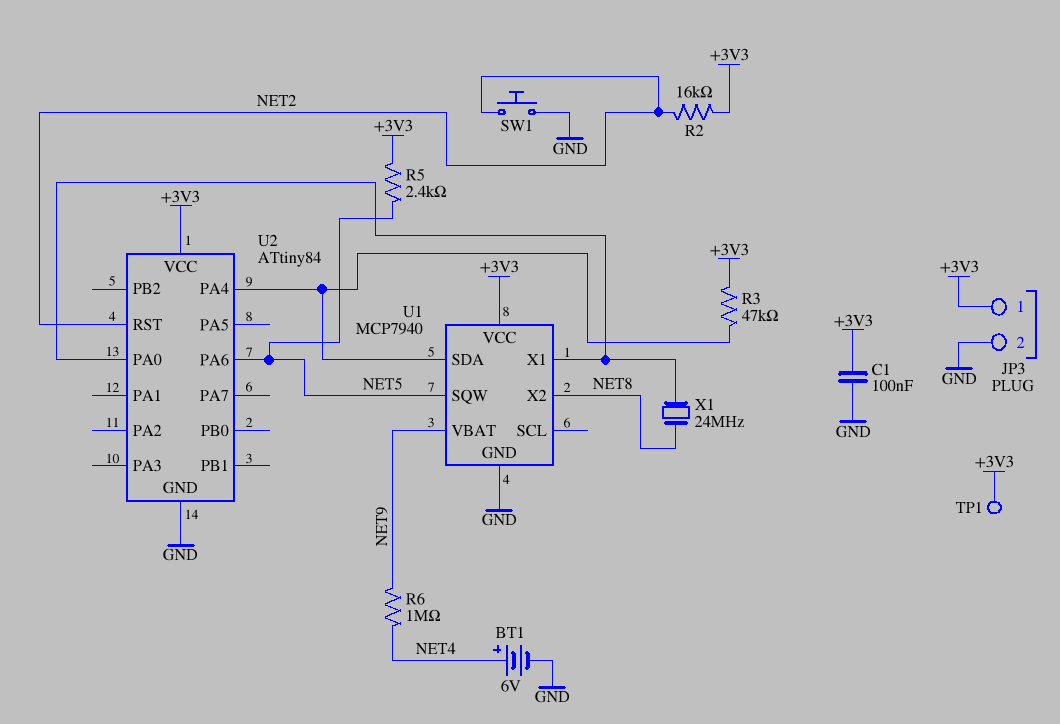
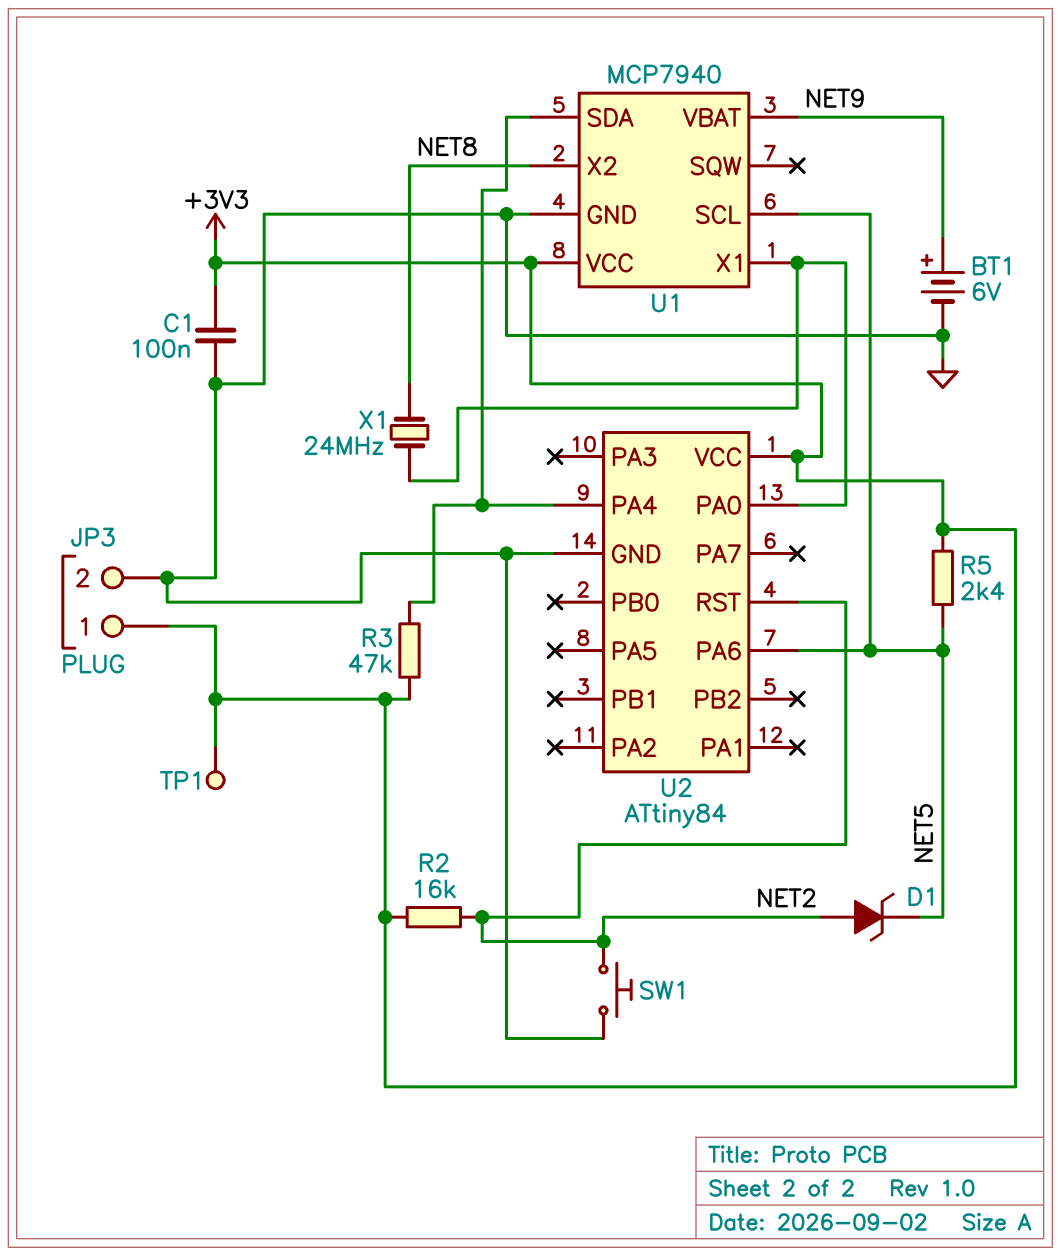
BT1: 6V (plus NET4, minus GND) -> 6V (plus NET9, minus GND)
D1: none -> zener (A NET2, K NET5)
R6: 1M (NET4, NET9) -> none
U1 pin SCL: none -> NET5
U1 pin SQW: NET5 -> none

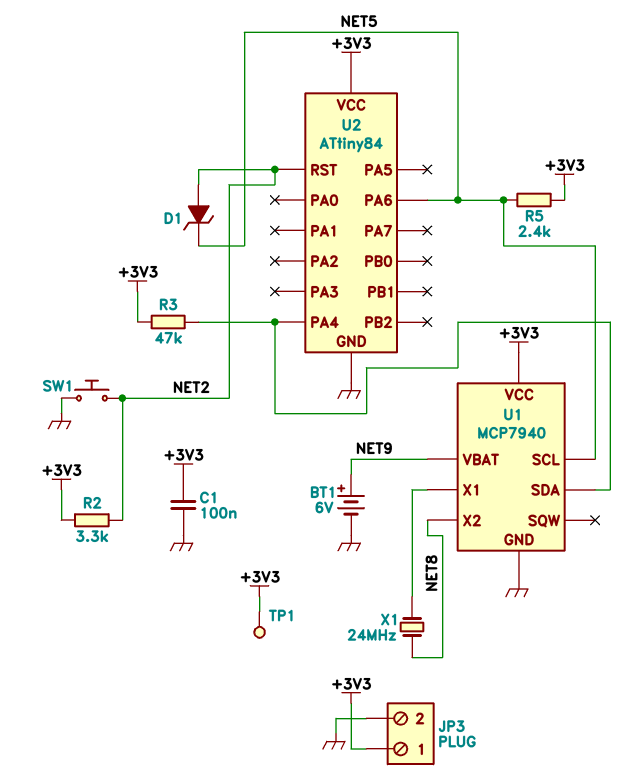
R2: 16k (+3V3, NET2) -> 3.3k (+3V3, NET2)
U2 pin PA0: U1/X1 -> none

